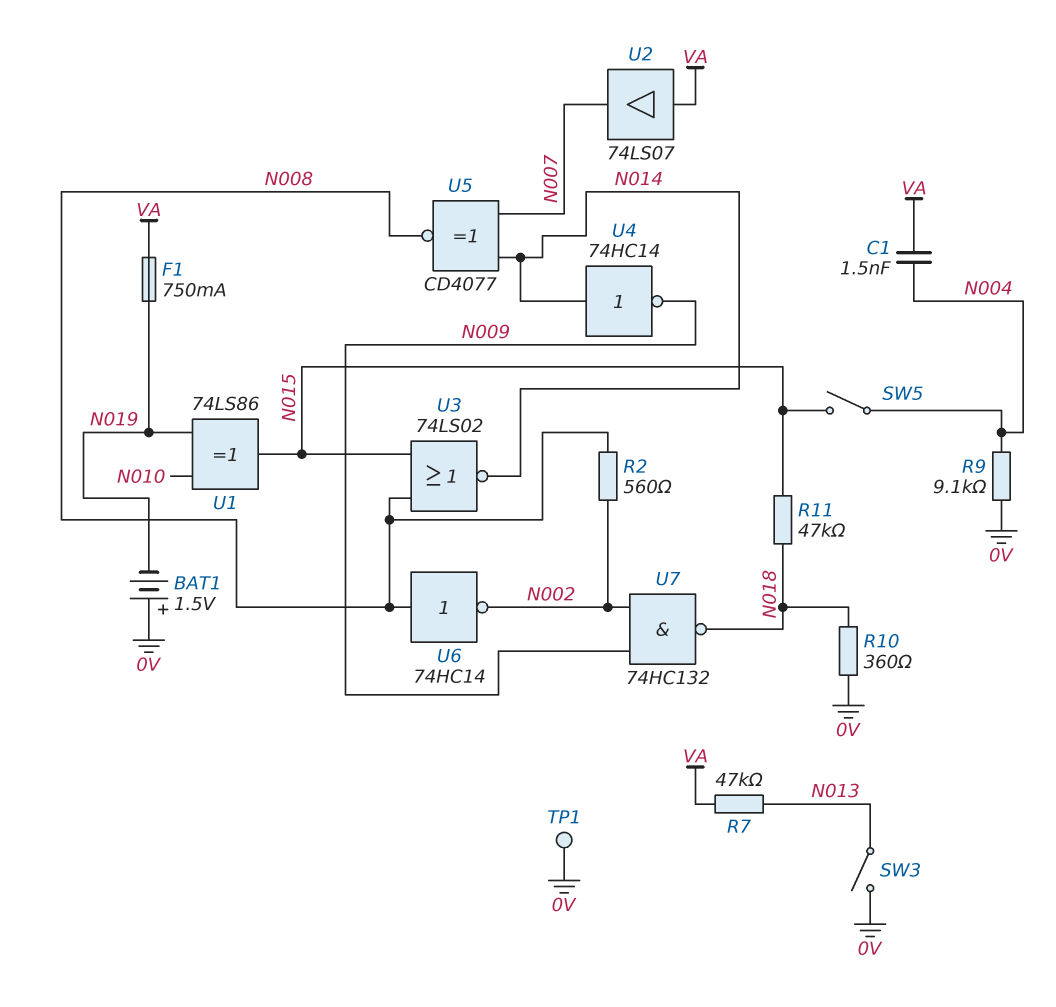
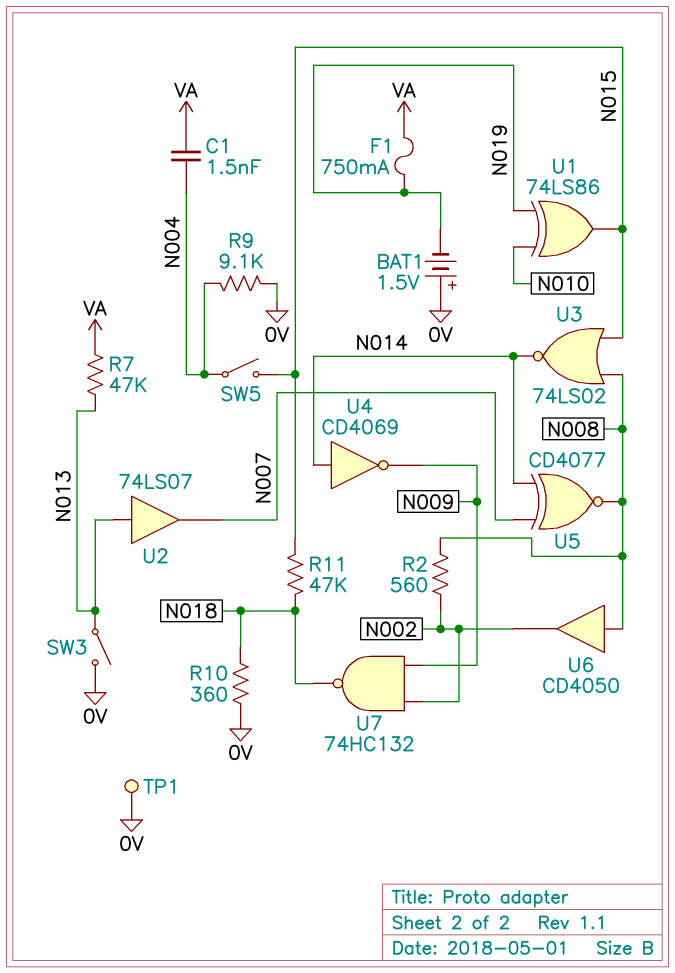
U2: buffer 74LS07 (in VA, out N007) -> buffer 74LS07 (in N013, out N007)
U4: NOT 74HC14 (in N014, out N009) -> NOT CD4069 (in N014, out N009)
U6: NOT 74HC14 (in N008, out N002) -> buffer CD4050 (in N008, out N002)

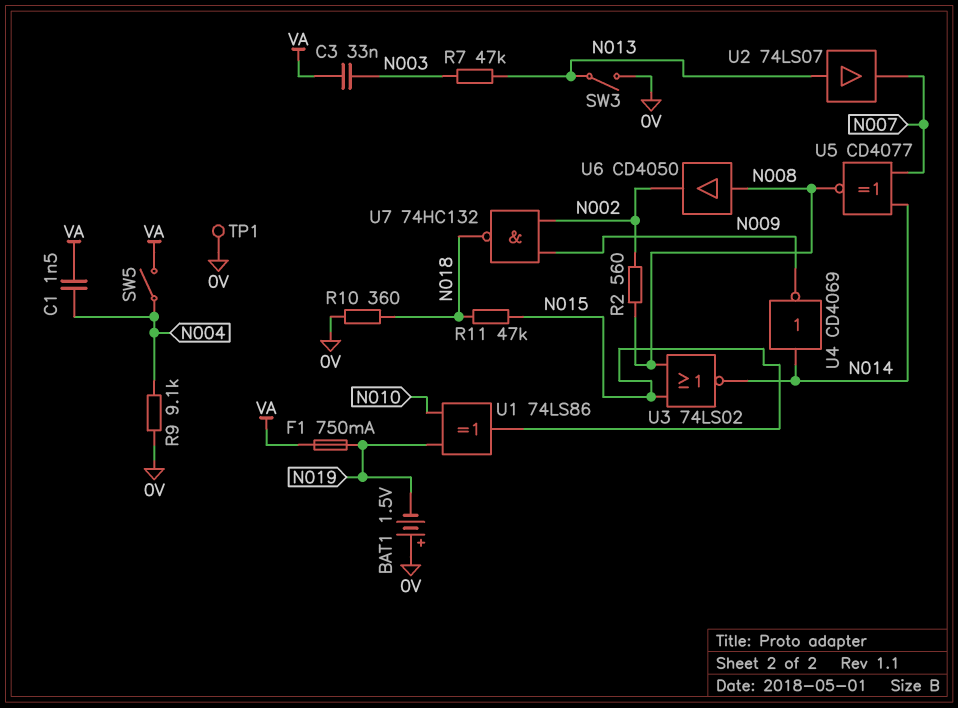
C3: none -> 33nF (N003, VA)
R7: 47k (N013, VA) -> 47k (N003, N013)
SW5: switch (N004, N015) -> switch (N004, VA)

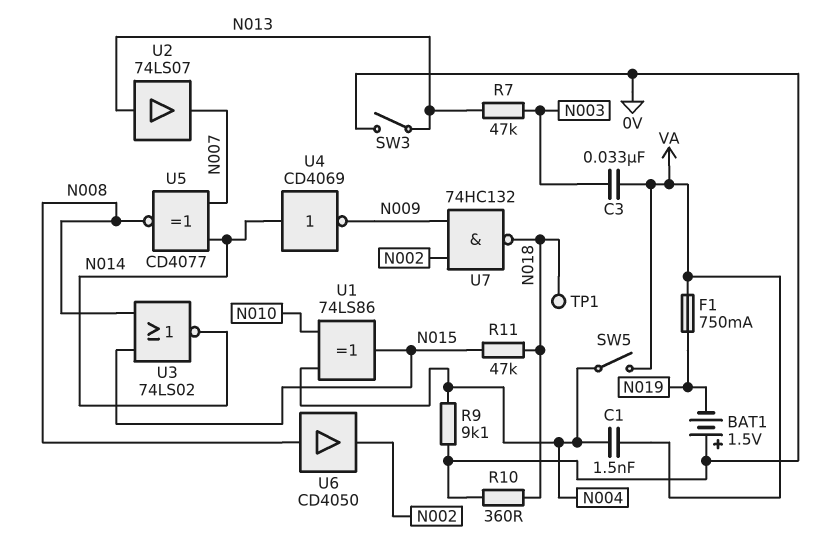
R2: 560 (N002, N008) -> none
TP1: test point (0V) -> test point (N018)
U1: XOR 74LS86 (in N010, in N019, out N015) -> XOR 74LS86 (in N004, in N010, out N015)

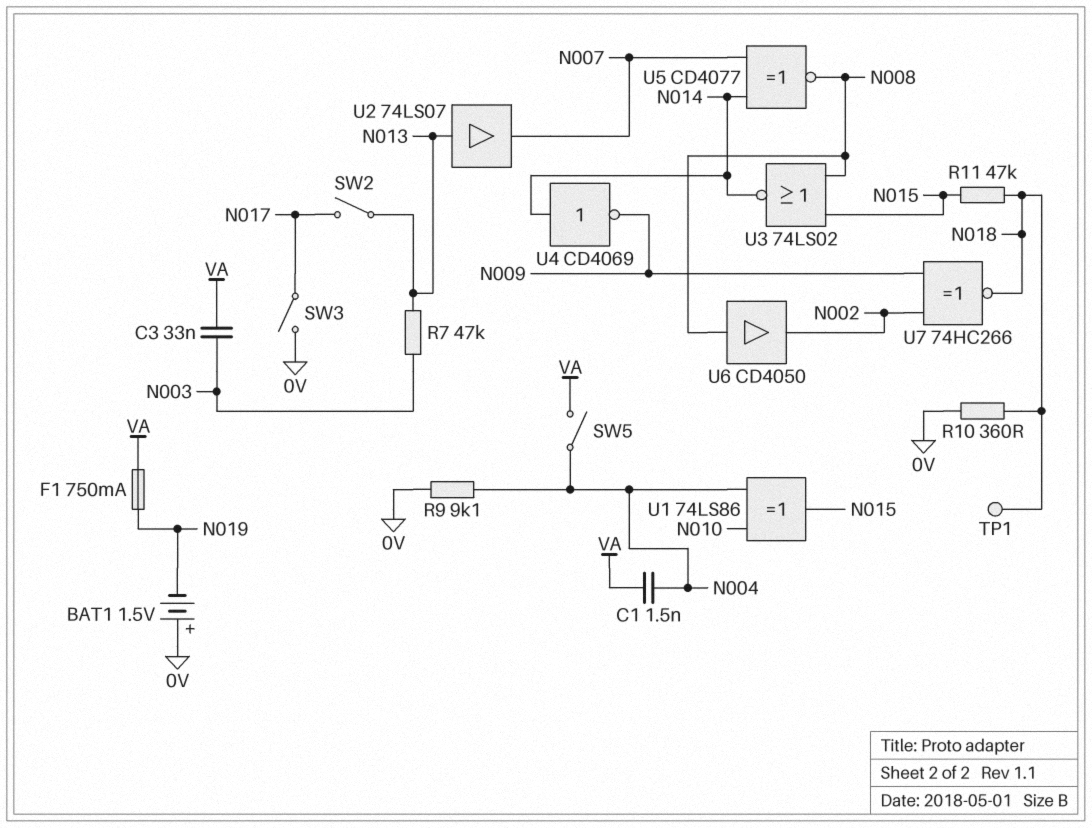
SW2: none -> switch (N013, N017)
SW3: switch (0V, N013) -> switch (0V, N017)
U7: NAND 74HC132 (in N002, in N009, out N018) -> XNOR 74HC266 (in N002, in N009, out N018)

